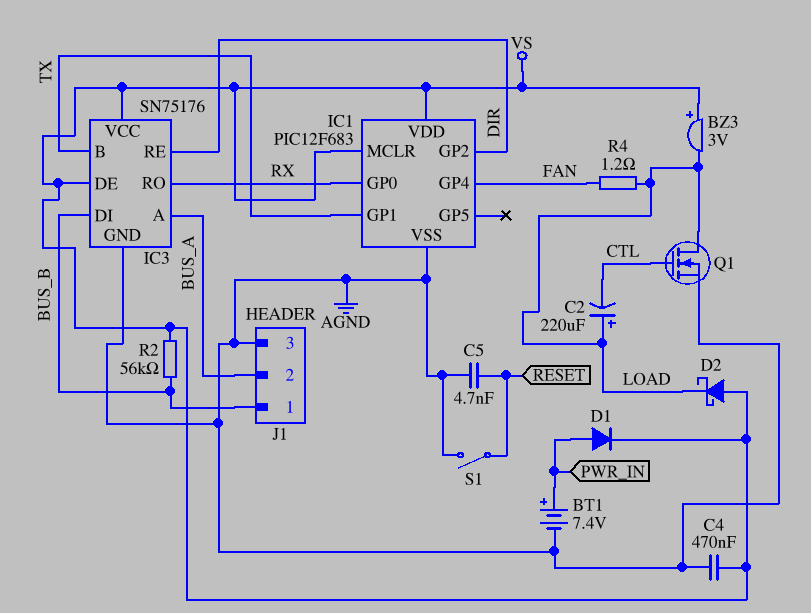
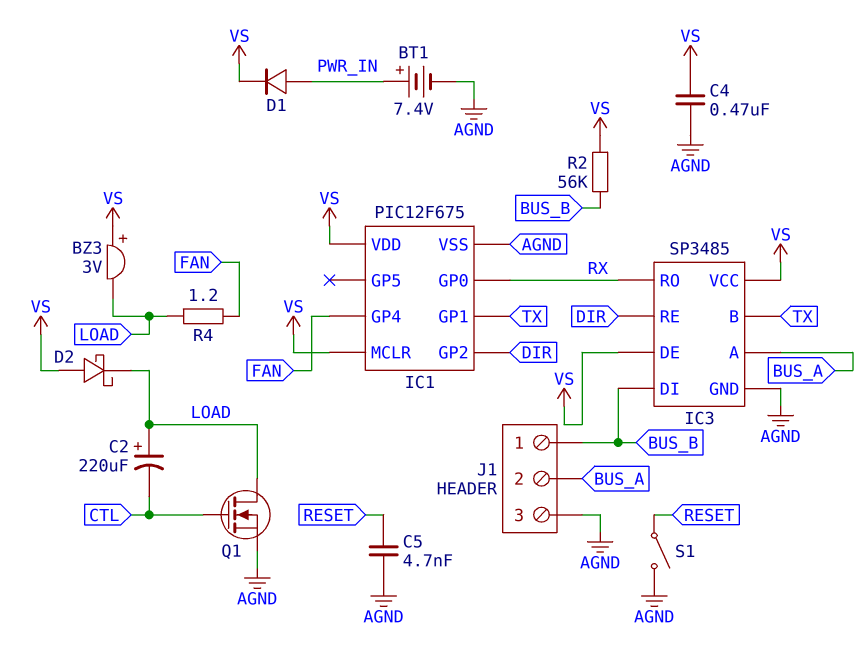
IC1: PIC12F683 -> PIC12F675
IC3: SN75176 -> SP3485

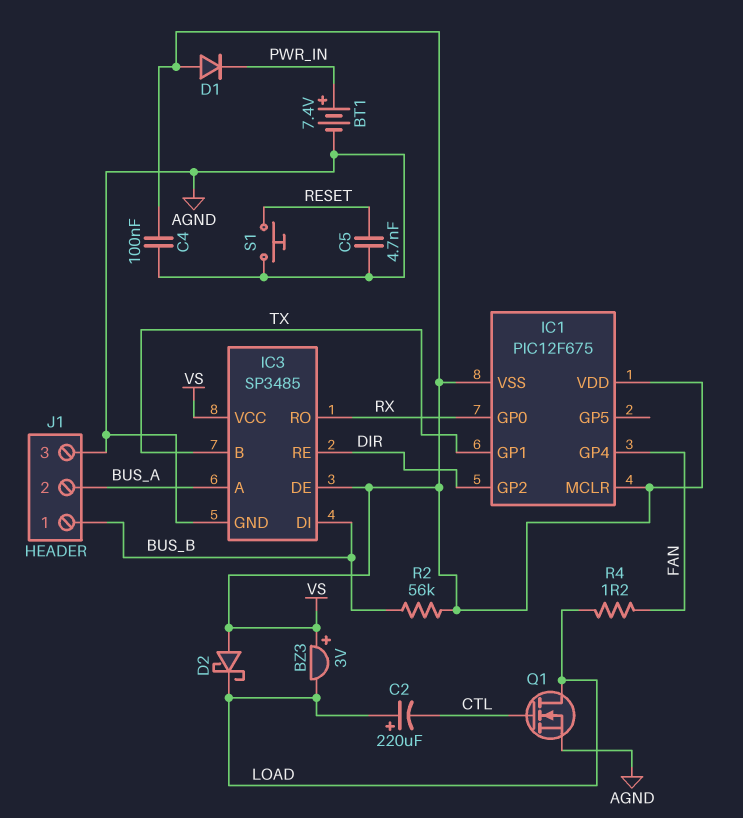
C4: 470nF (AGND, VS) -> 100nF (AGND, VS)
D1: diode (A PWR_IN, K VS) -> diode (A VS, K PWR_IN)
IC1 pin VSS: AGND -> VS
S1: switch (AGND, RESET) -> button (AGND, RESET)

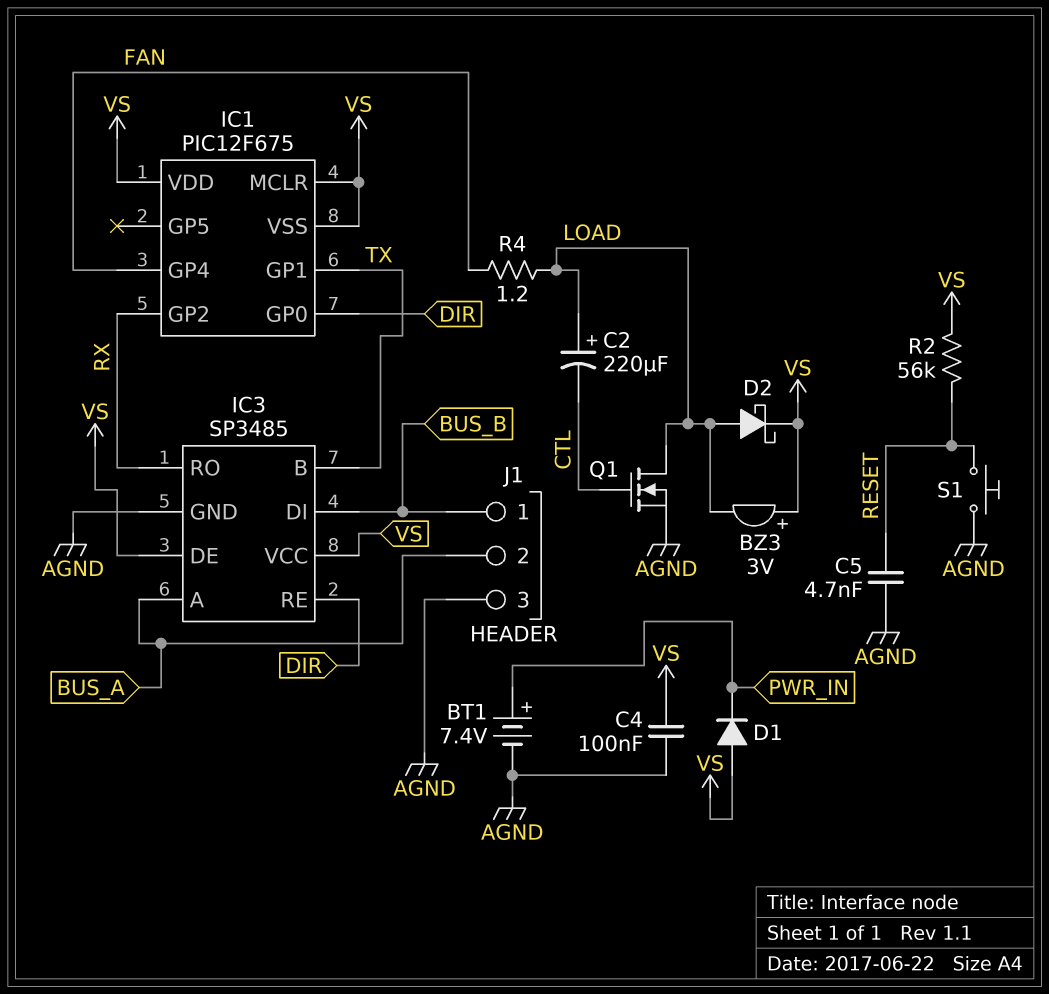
D2: schottky (A VS, K LOAD) -> schottky (A LOAD, K VS)
IC1 pin GP0: RX -> DIR
IC1 pin GP2: DIR -> RX
R2: 56k (BUS_B, VS) -> 56k (RESET, VS)

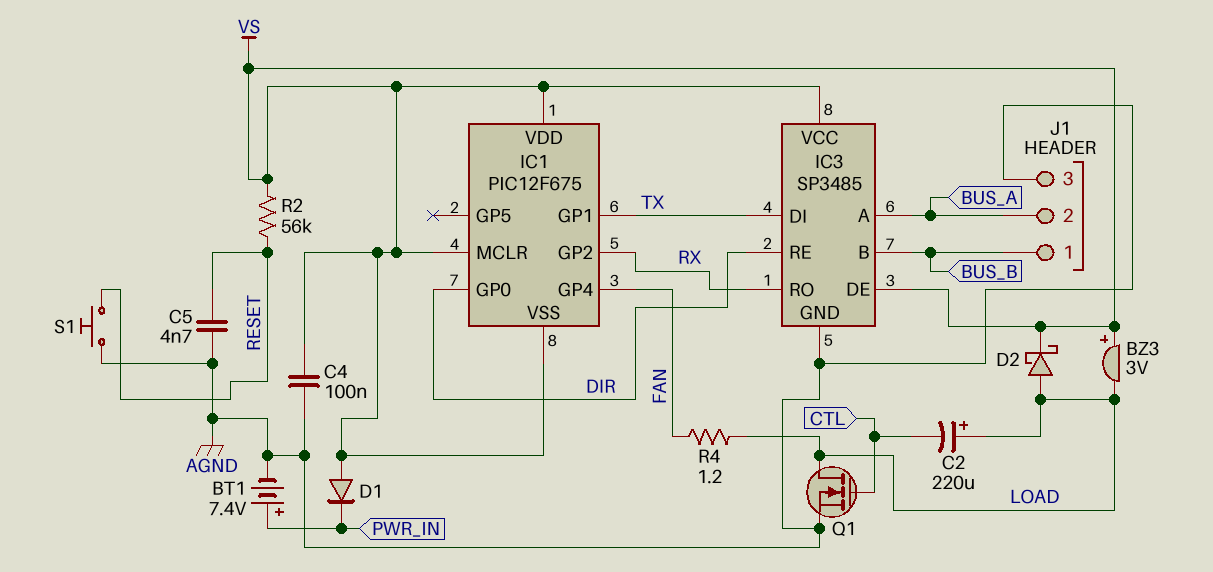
IC3 pin B: TX -> BUS_B
IC3 pin DI: BUS_B -> TX

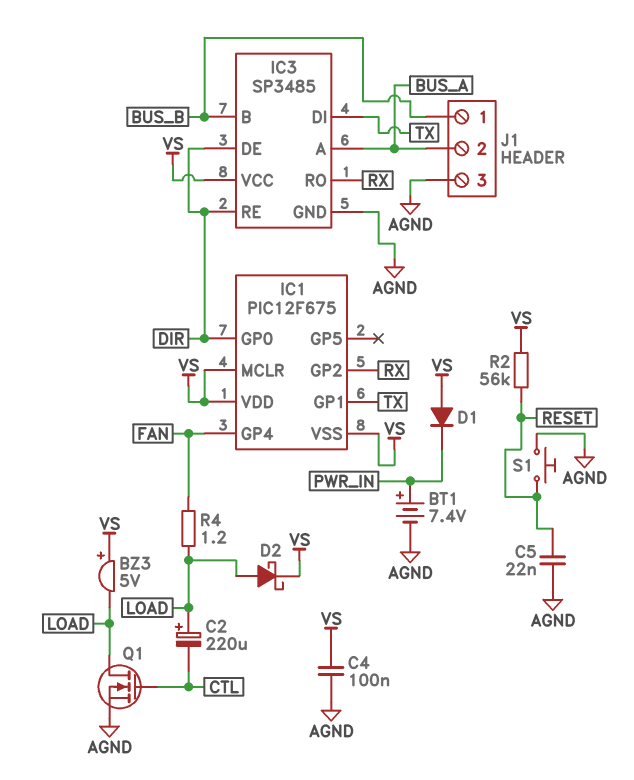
BZ3: buzzer 3V (plus VS, minus LOAD) -> buzzer 5V (plus VS, minus LOAD)
C5: 4.7nF (AGND, RESET) -> 22nF (AGND, RESET)
IC3 pin DE: VS -> DIR

